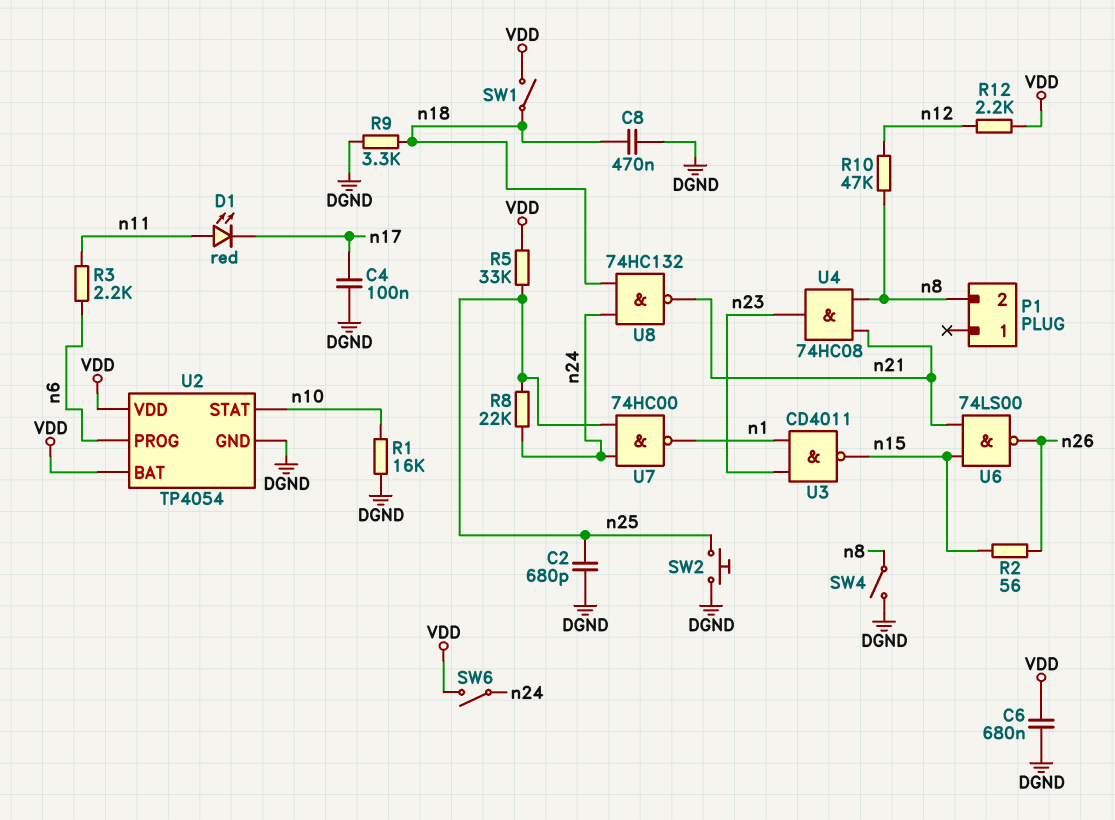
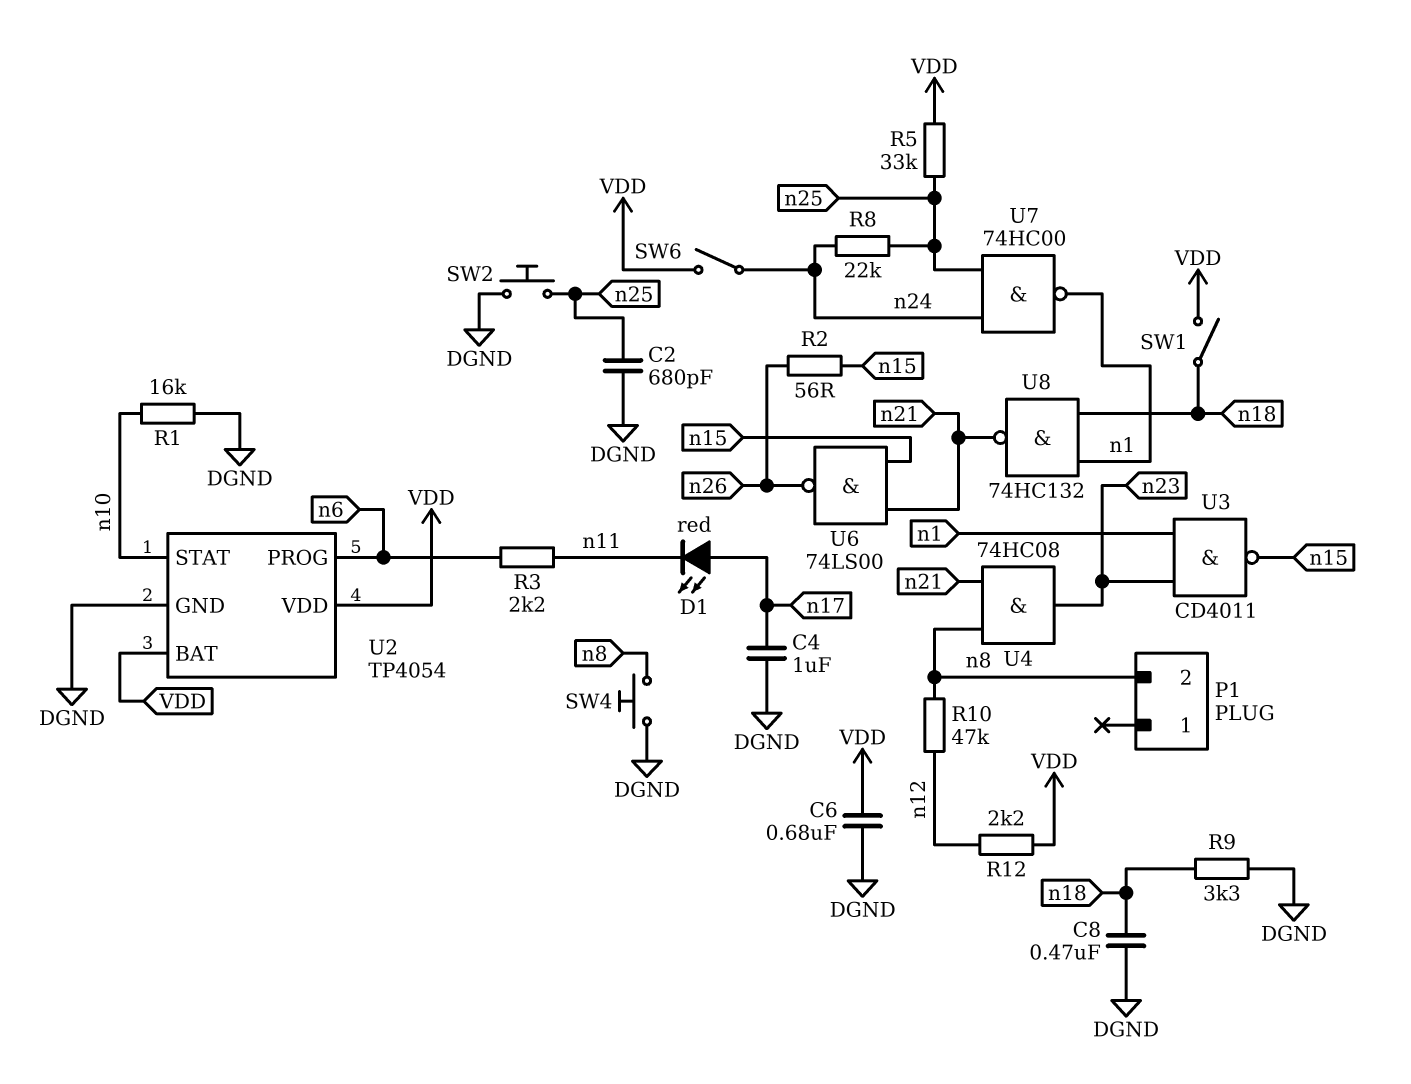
C4: 100nF (DGND, n17) -> 1uF (DGND, n17)
D1: LED red (A n11, K n17) -> LED red (A n17, K n11)
SW4: switch (DGND, n8) -> button (DGND, n8)
U8: NAND 74HC132 (in n18, in n24, out n21) -> NAND 74HC132 (in n1, in n18, out n21)

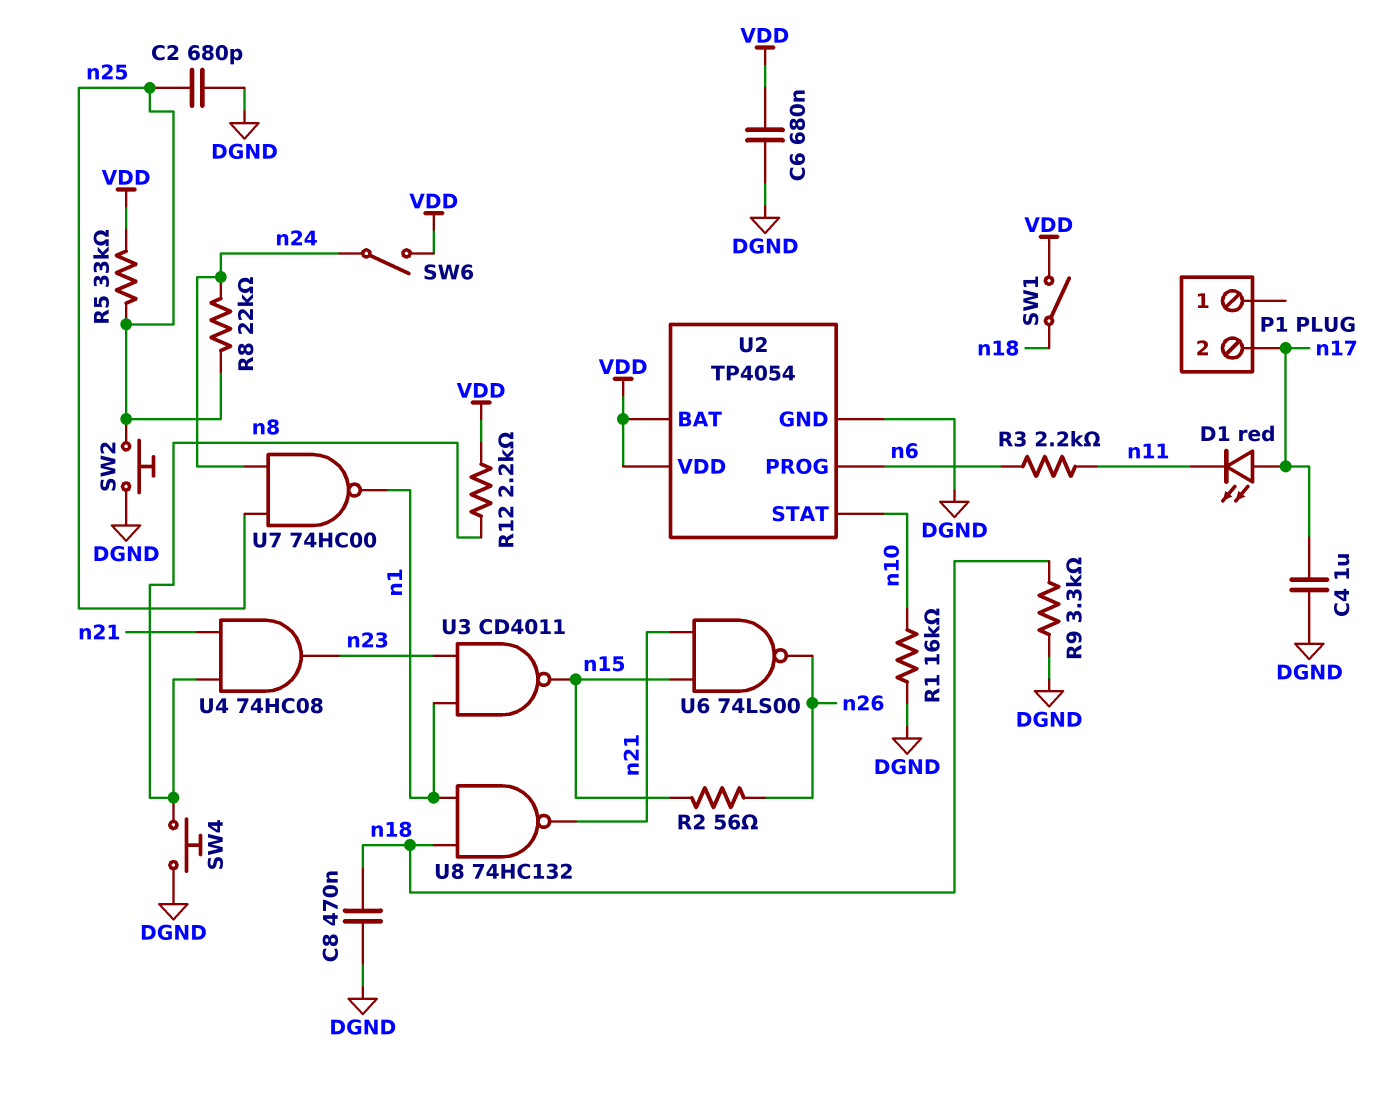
P1 pin 2: n8 -> n17
R10: 47k (n8, n12) -> none
R12: 2.2k (VDD, n12) -> 2.2k (VDD, n8)

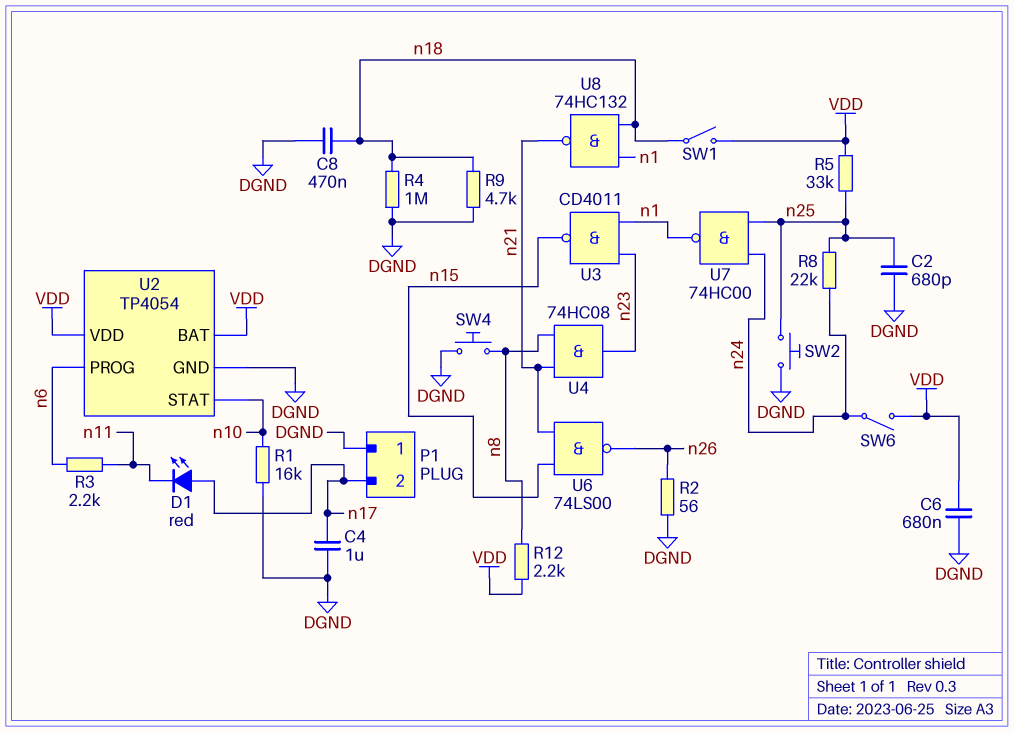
P1 pin 1: none -> DGND
R2: 56 (n15, n26) -> 56 (DGND, n26)
R4: none -> 1M (DGND, n18)
R9: 3.3k (DGND, n18) -> 4.7k (DGND, n18)

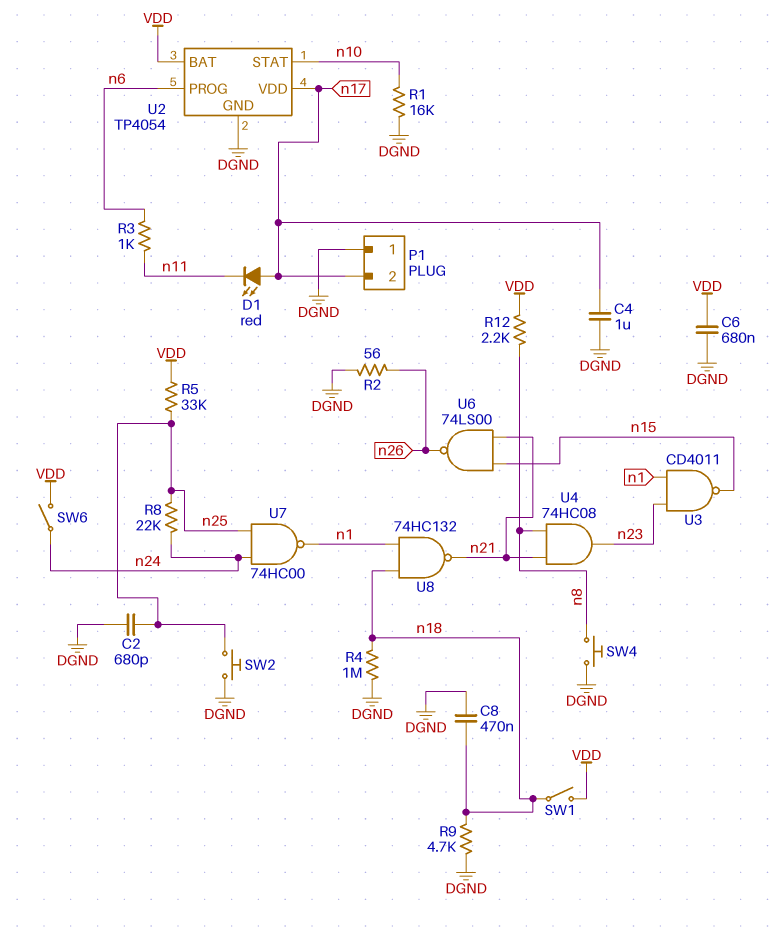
R3: 2.2k (n6, n11) -> 1k (n6, n11)
U2 pin VDD: VDD -> n17

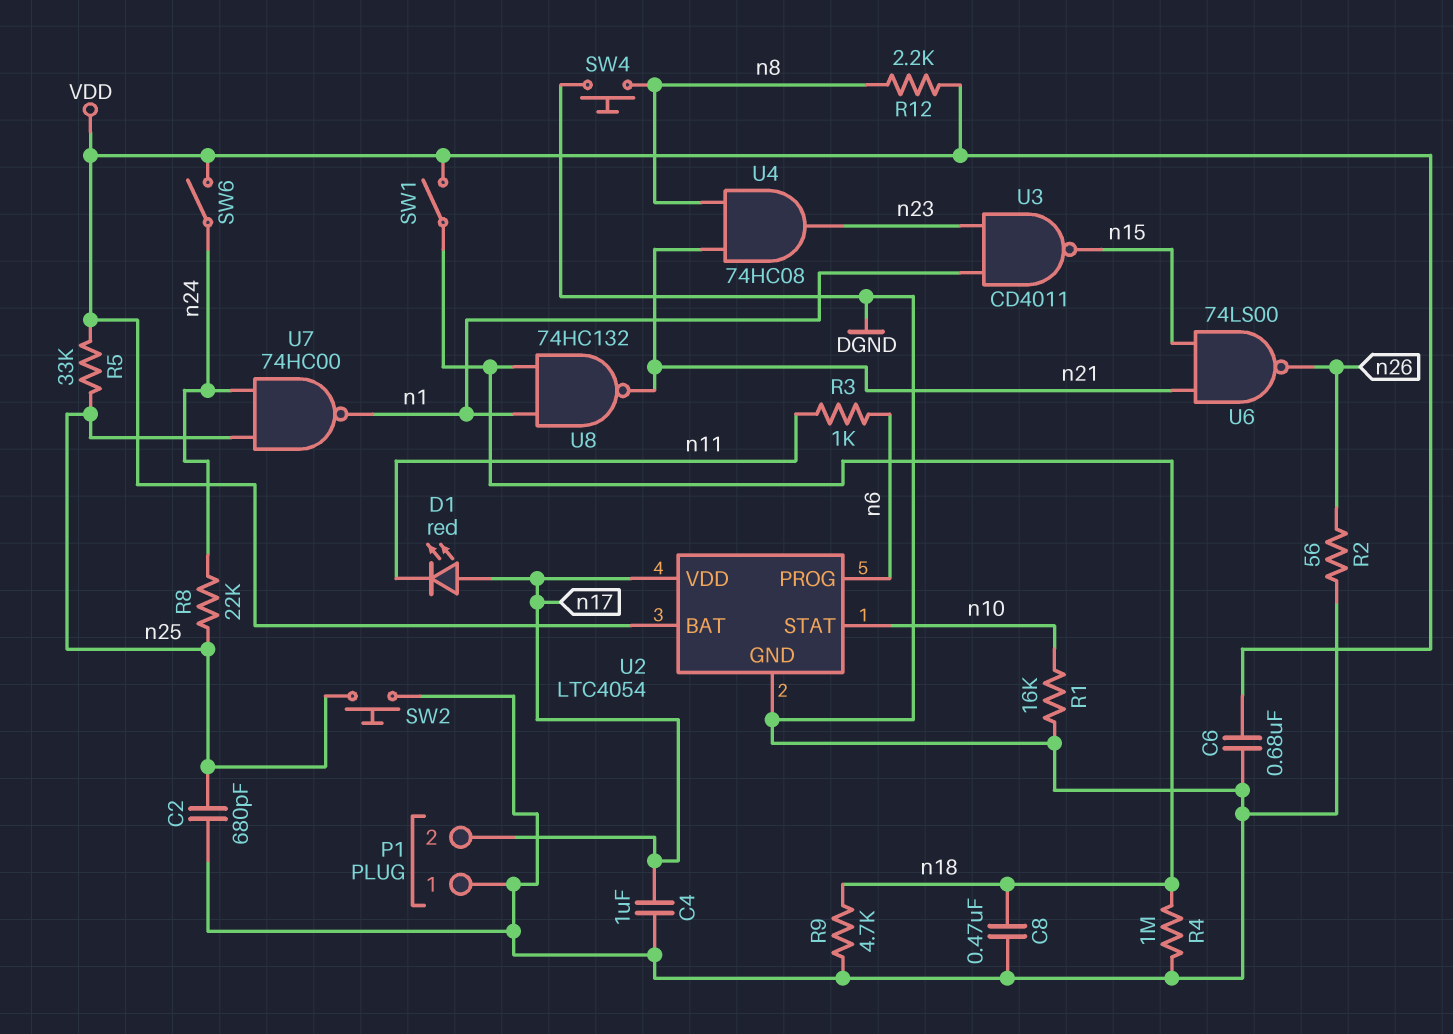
U2: TP4054 -> LTC4054

